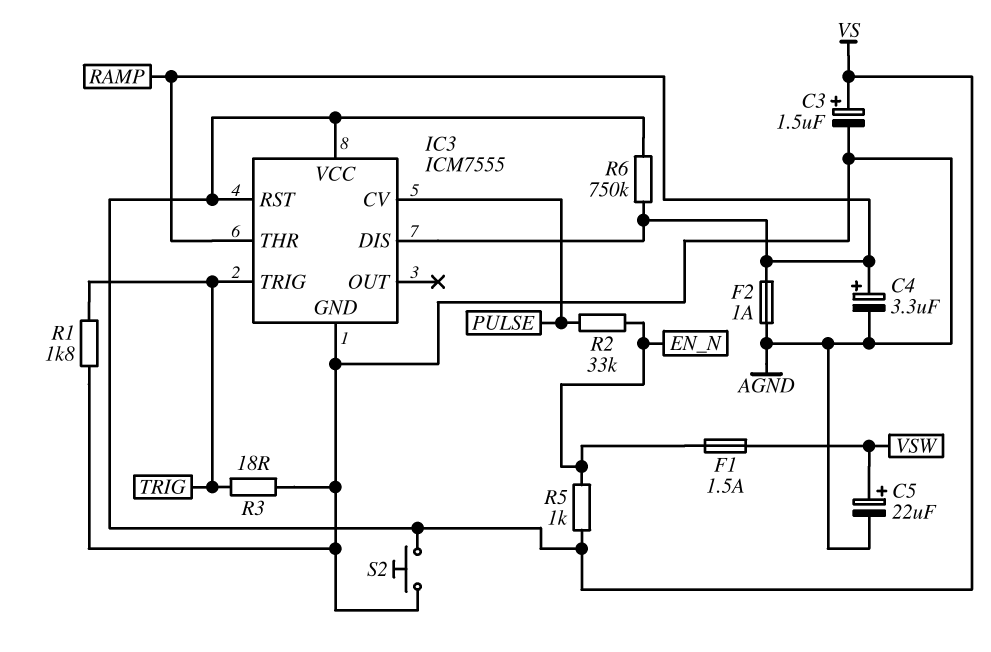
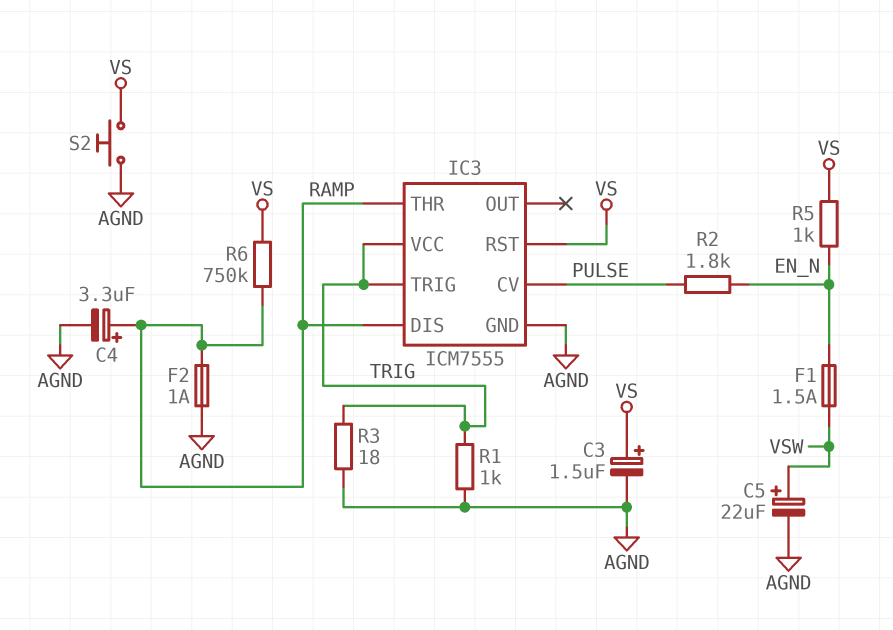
IC3 pin VCC: VS -> TRIG
R1: 1.8k (AGND, TRIG) -> 1k (AGND, TRIG)
R2: 33k (EN_N, PULSE) -> 1.8k (EN_N, PULSE)

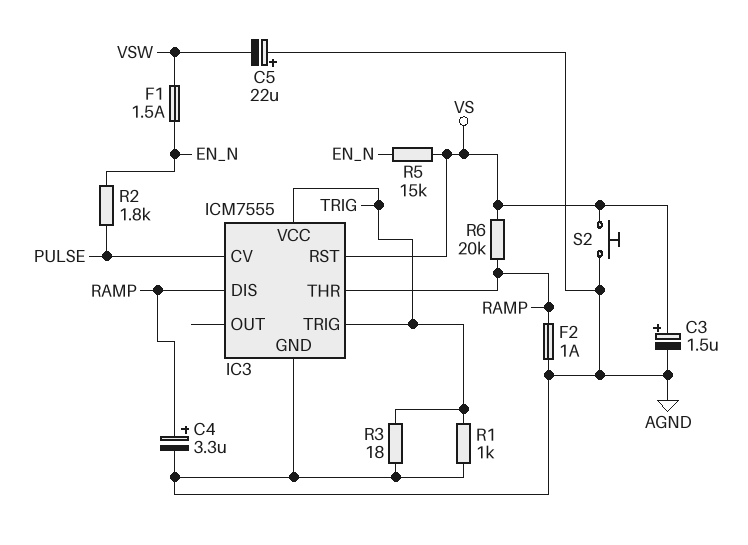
C5: 22uF (plus VSW, minus AGND) -> 22uF (plus AGND, minus VSW)
R5: 1k (EN_N, VS) -> 15k (EN_N, VS)
R6: 750k (RAMP, VS) -> 20k (RAMP, VS)

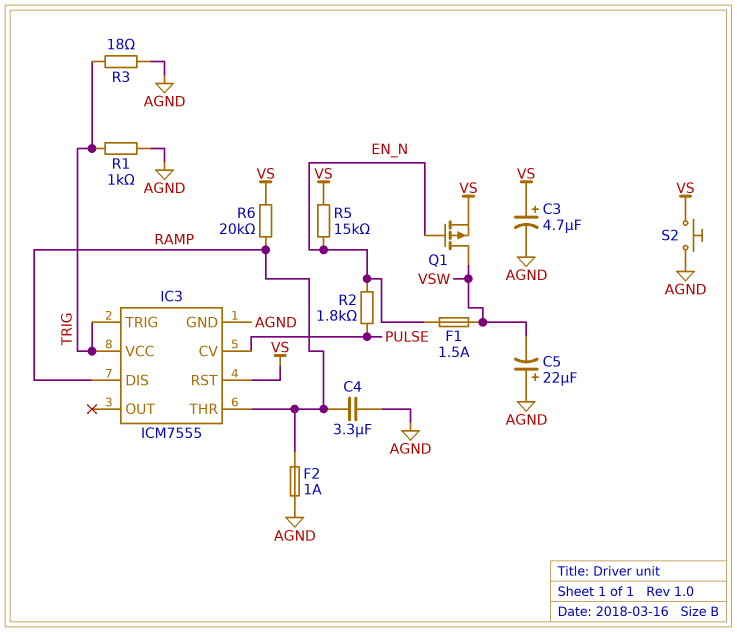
C3: 1.5uF (plus VS, minus AGND) -> 4.7uF (plus VS, minus AGND)
C4: 3.3uF (plus RAMP, minus AGND) -> 3.3uF (AGND, RAMP)
Q1: none -> PMOS (G EN_N, D VSW, S VS)

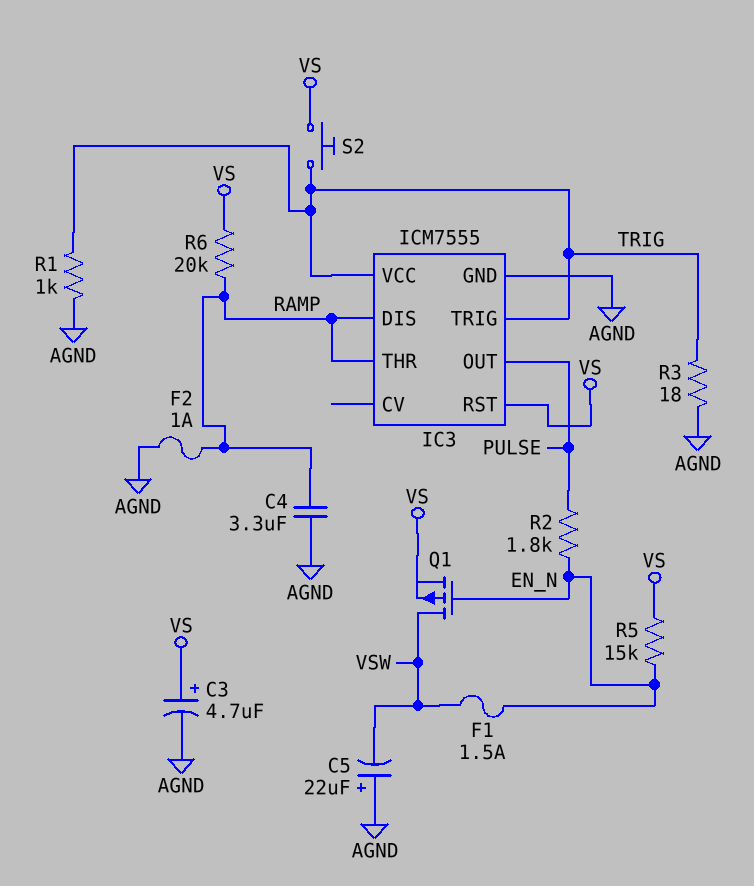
IC3 pin CV: PULSE -> none
IC3 pin OUT: none -> PULSE
S2: button (AGND, VS) -> button (TRIG, VS)

